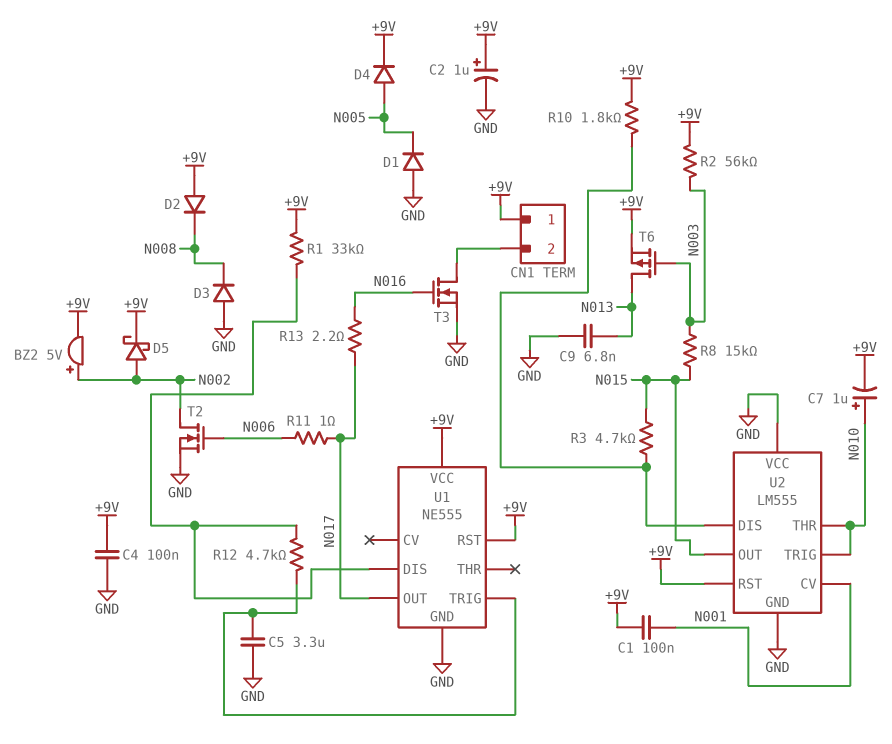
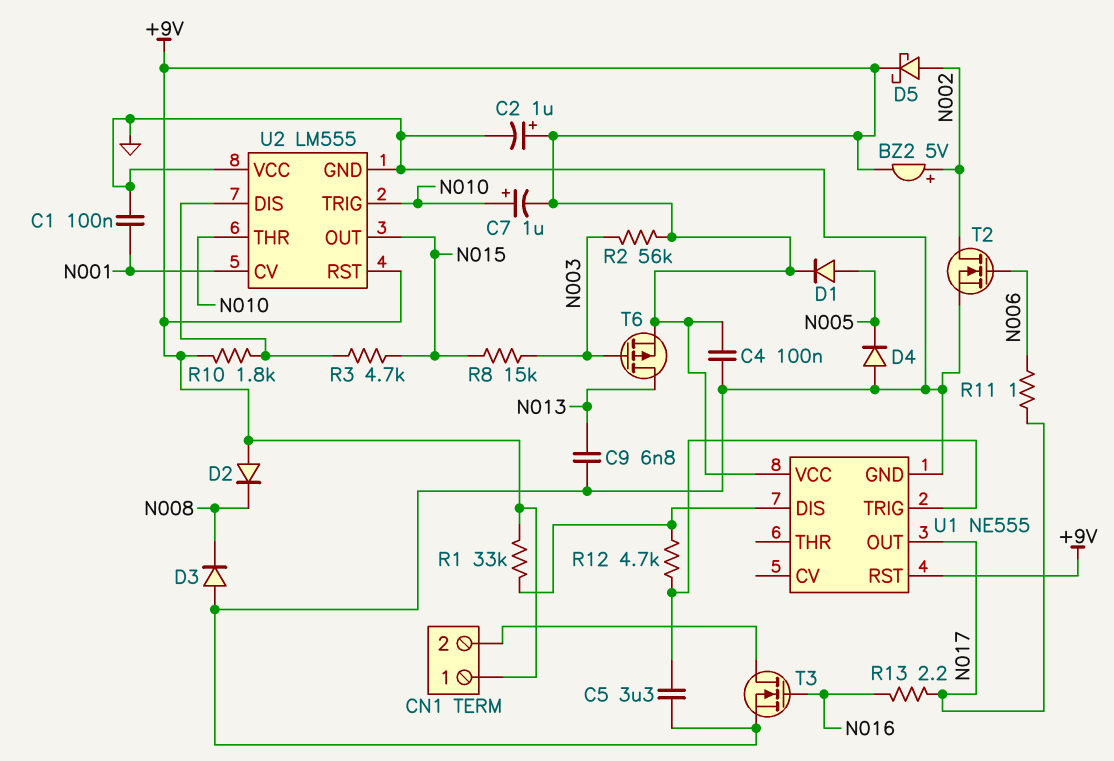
C1: 100nF (+9V, N001) -> 100nF (GND, N001)
D1: diode (A GND, K N005) -> diode (A N005, K +9V)
D4: diode (A N005, K +9V) -> diode (A GND, K N005)

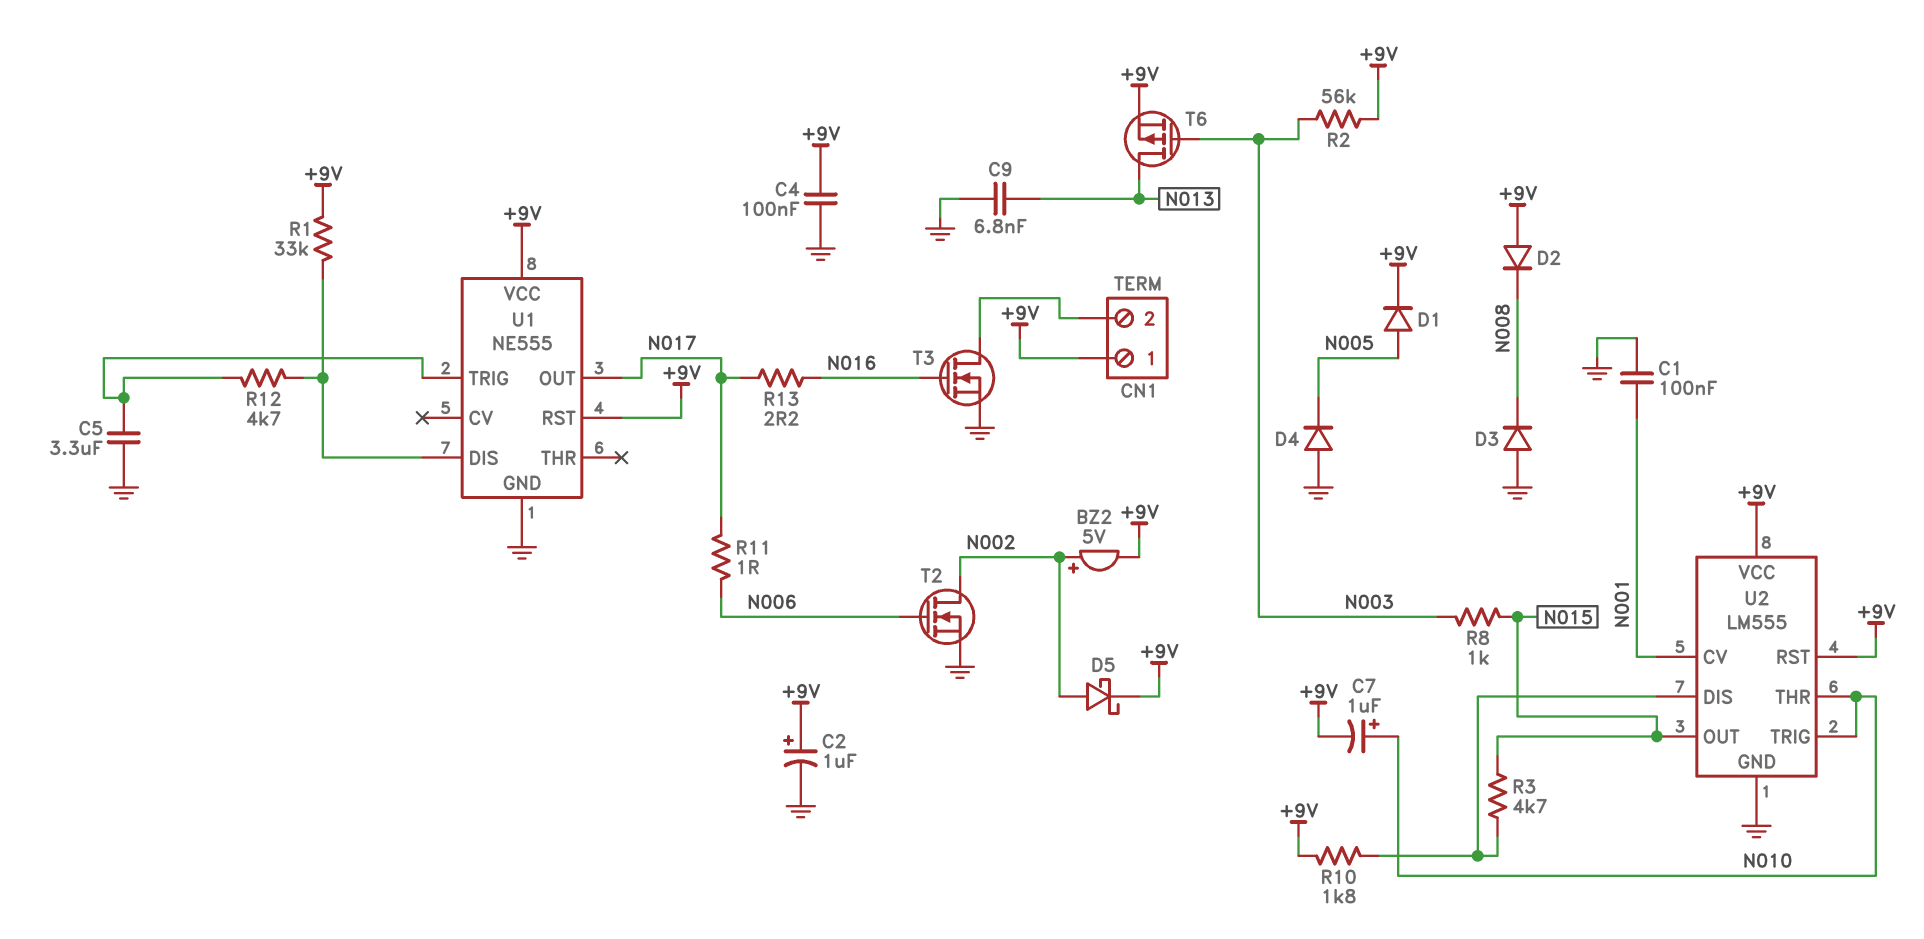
R8: 15k (N003, N015) -> 1k (N003, N015)
U2 pin VCC: GND -> +9V

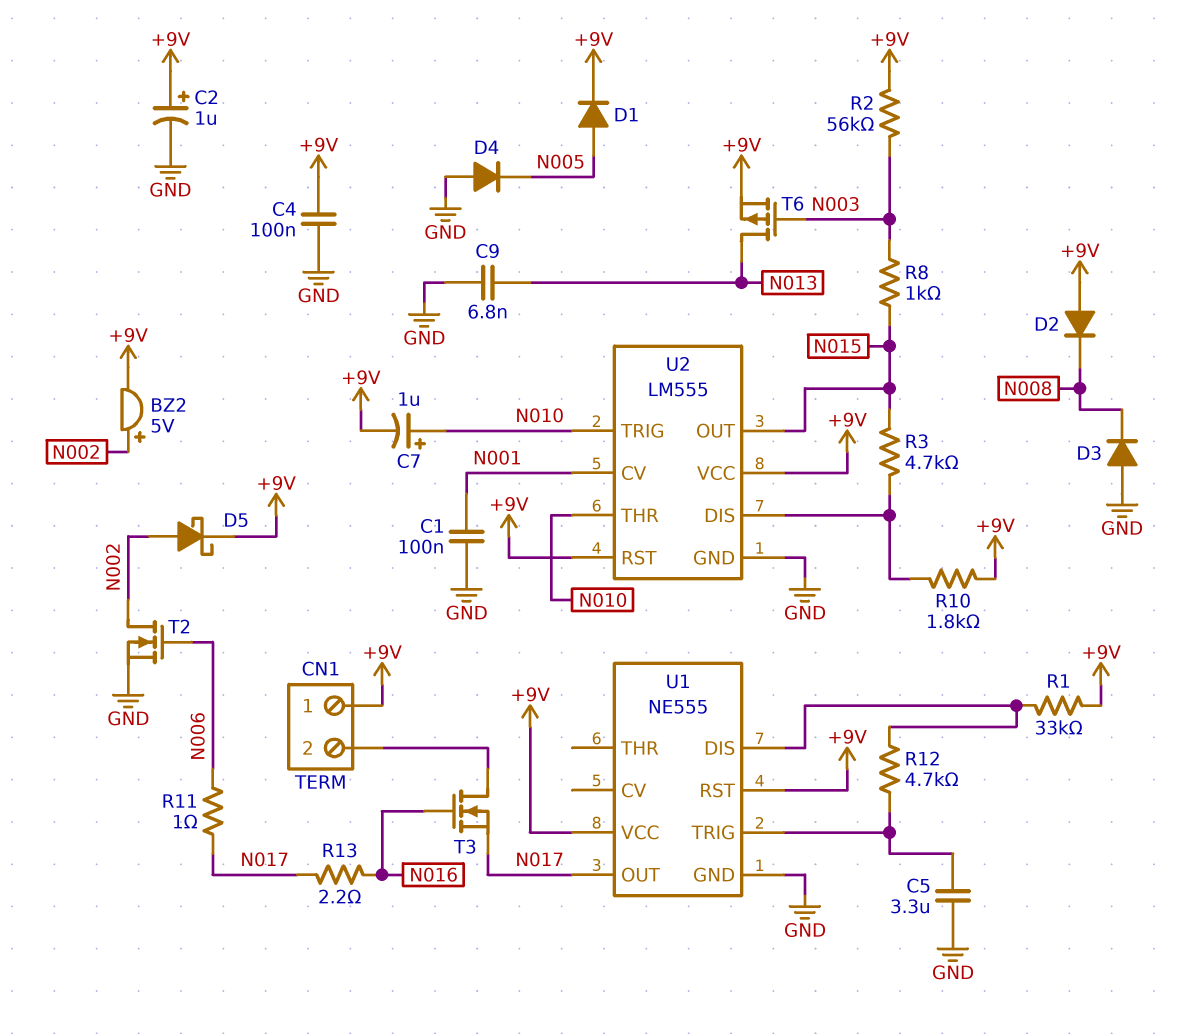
T3: NMOS (G N016, D CN1/2, S GND) -> NMOS (G N016, D CN1/2, S N017)

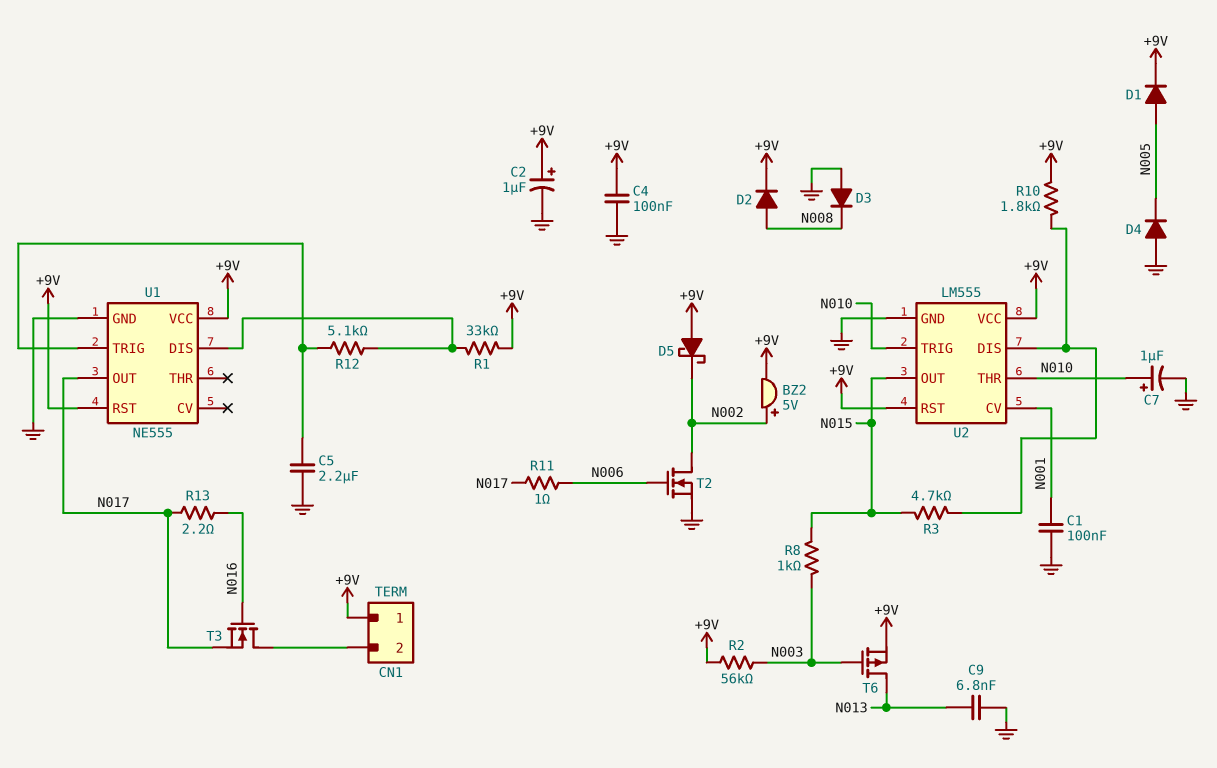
C5: 3.3uF (GND, U1/TRIG) -> 2.2uF (GND, U1/TRIG)
C7: 1uF (plus N010, minus +9V) -> 1uF (plus N010, minus GND)
D2: diode (A +9V, K N008) -> diode (A N008, K +9V)
D5: schottky (A N002, K +9V) -> schottky (A +9V, K N002)
R12: 4.7k (U1/DIS, U1/TRIG) -> 5.1k (U1/DIS, U1/TRIG)

